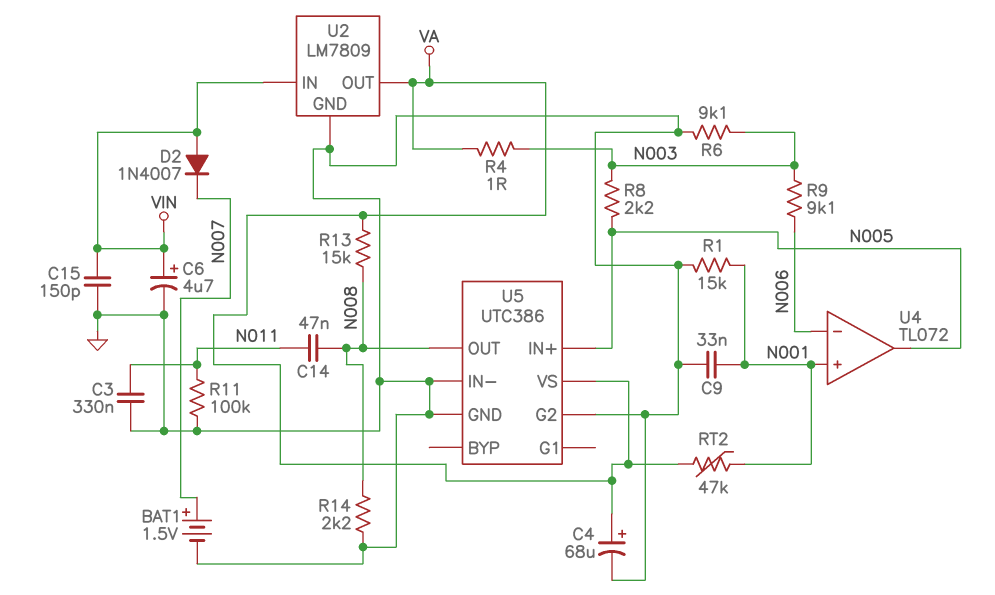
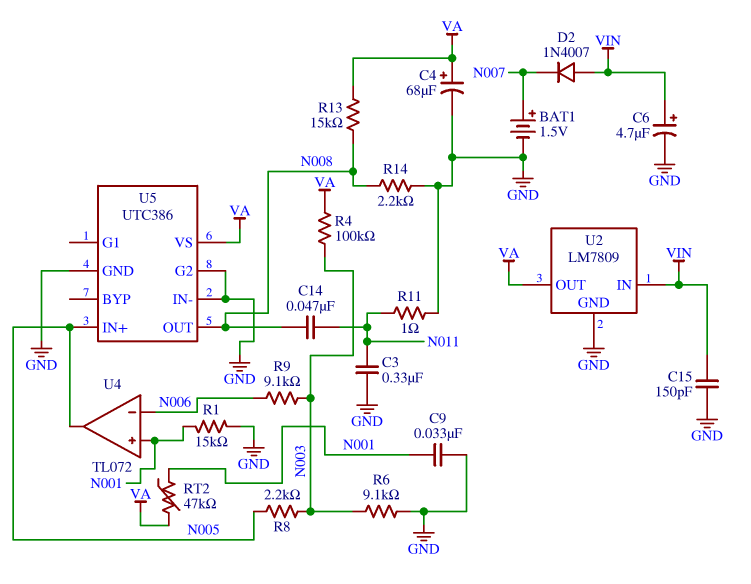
R4: 1 (N003, VA) -> 100k (N003, VA)
R11: 100k (GND, N011) -> 1 (GND, N011)

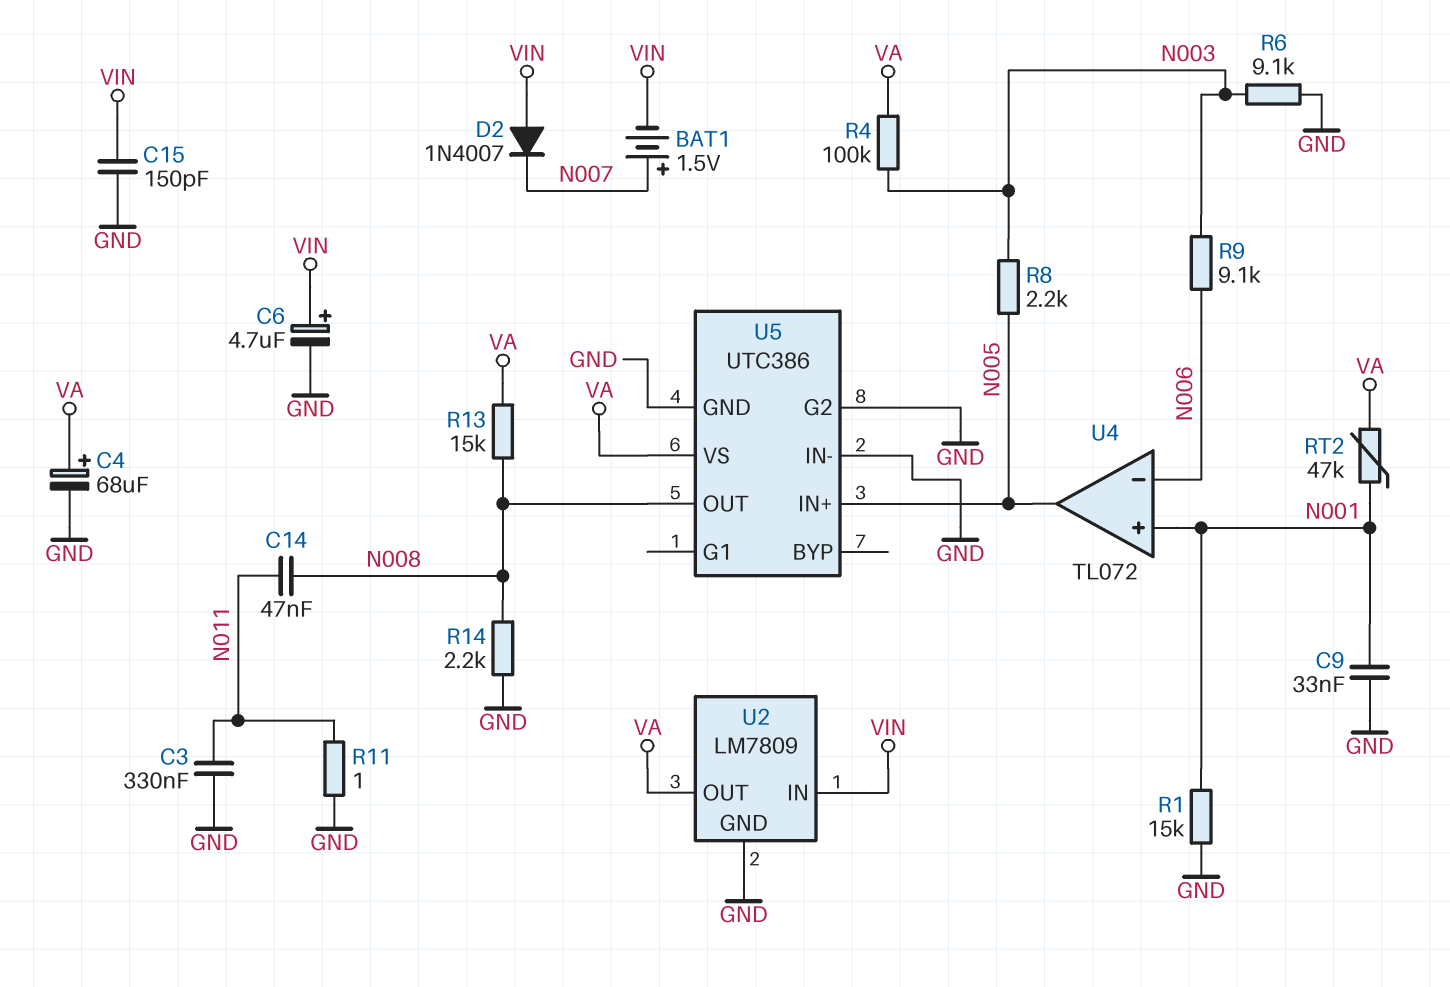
BAT1: 1.5V (plus N007, minus GND) -> 1.5V (plus N007, minus VIN)

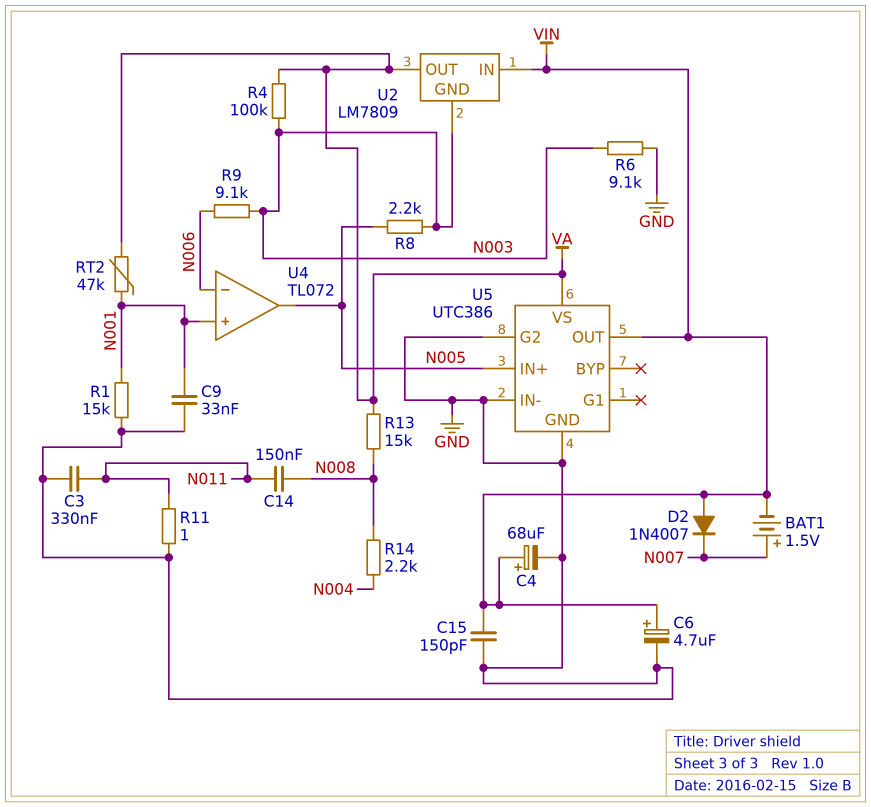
C4: 68uF (plus VA, minus GND) -> 68uF (plus VIN, minus GND)
C14: 47nF (N008, N011) -> 150nF (N008, N011)
R14: 2.2k (GND, N008) -> 2.2k (N004, N008)
U2 pin GND: GND -> N003
U5 pin OUT: N008 -> VIN

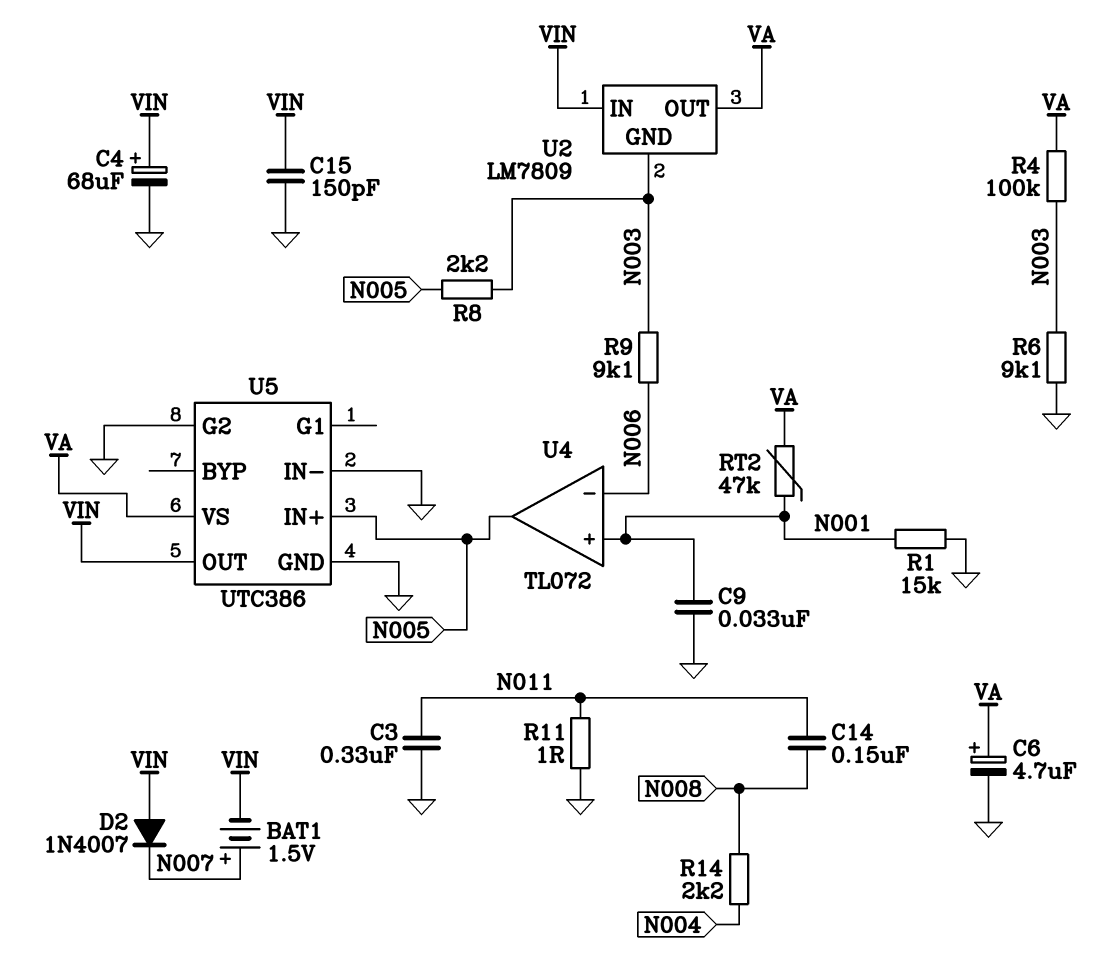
C6: 4.7uF (plus VIN, minus GND) -> 4.7uF (plus VA, minus GND)
R13: 15k (N008, VA) -> none

